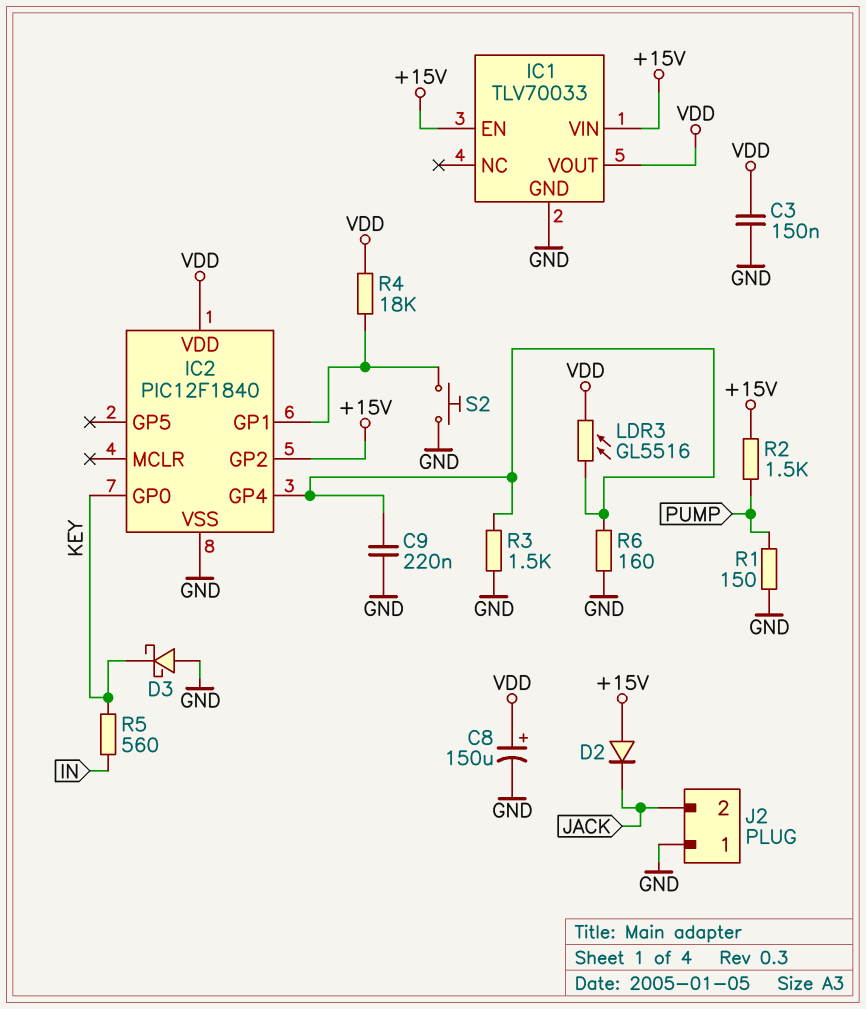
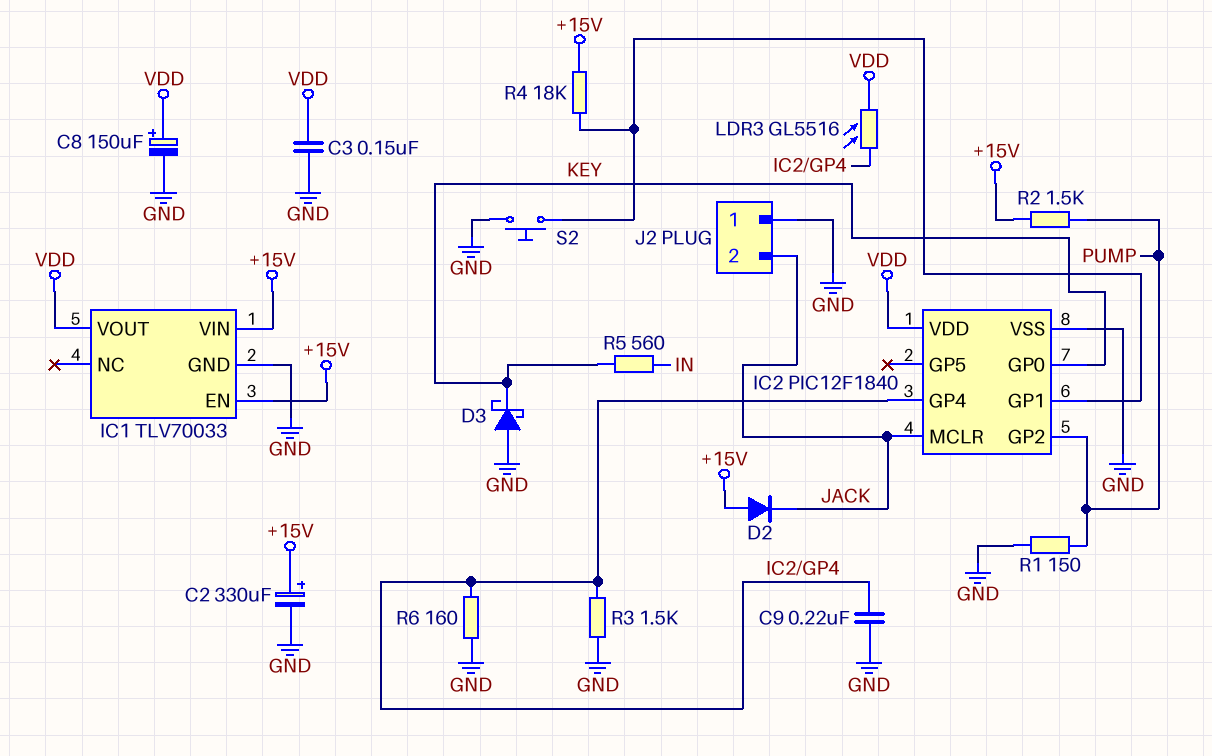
C2: none -> 330uF (plus +15V, minus GND)
IC2 pin GP2: +15V -> PUMP
IC2 pin MCLR: none -> JACK
R4: 18k (IC2/GP1, VDD) -> 18k (+15V, IC2/GP1)

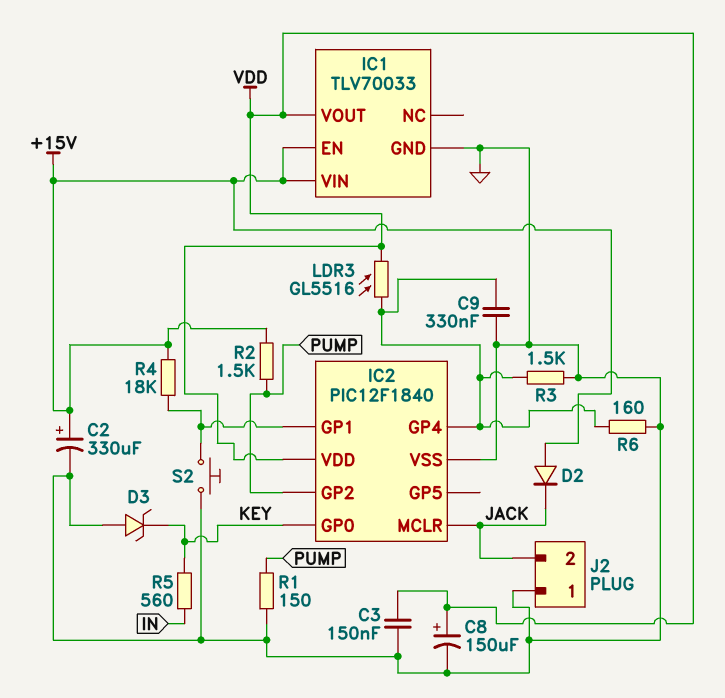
C9: 220nF (GND, IC2/GP4) -> 330nF (GND, IC2/GP4)
D3: schottky (A GND, K KEY) -> zener (A GND, K KEY)

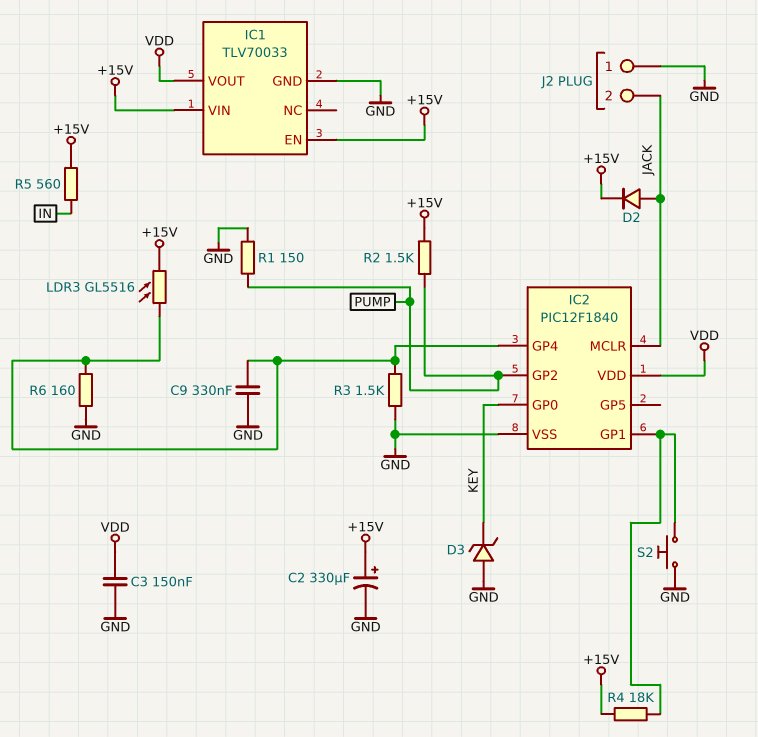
C8: 150uF (plus VDD, minus GND) -> none
D2: diode (A +15V, K JACK) -> diode (A JACK, K +15V)
LDR3: GL5516 (IC2/GP4, VDD) -> GL5516 (+15V, IC2/GP4)
R5: 560 (IN, KEY) -> 560 (+15V, IN)

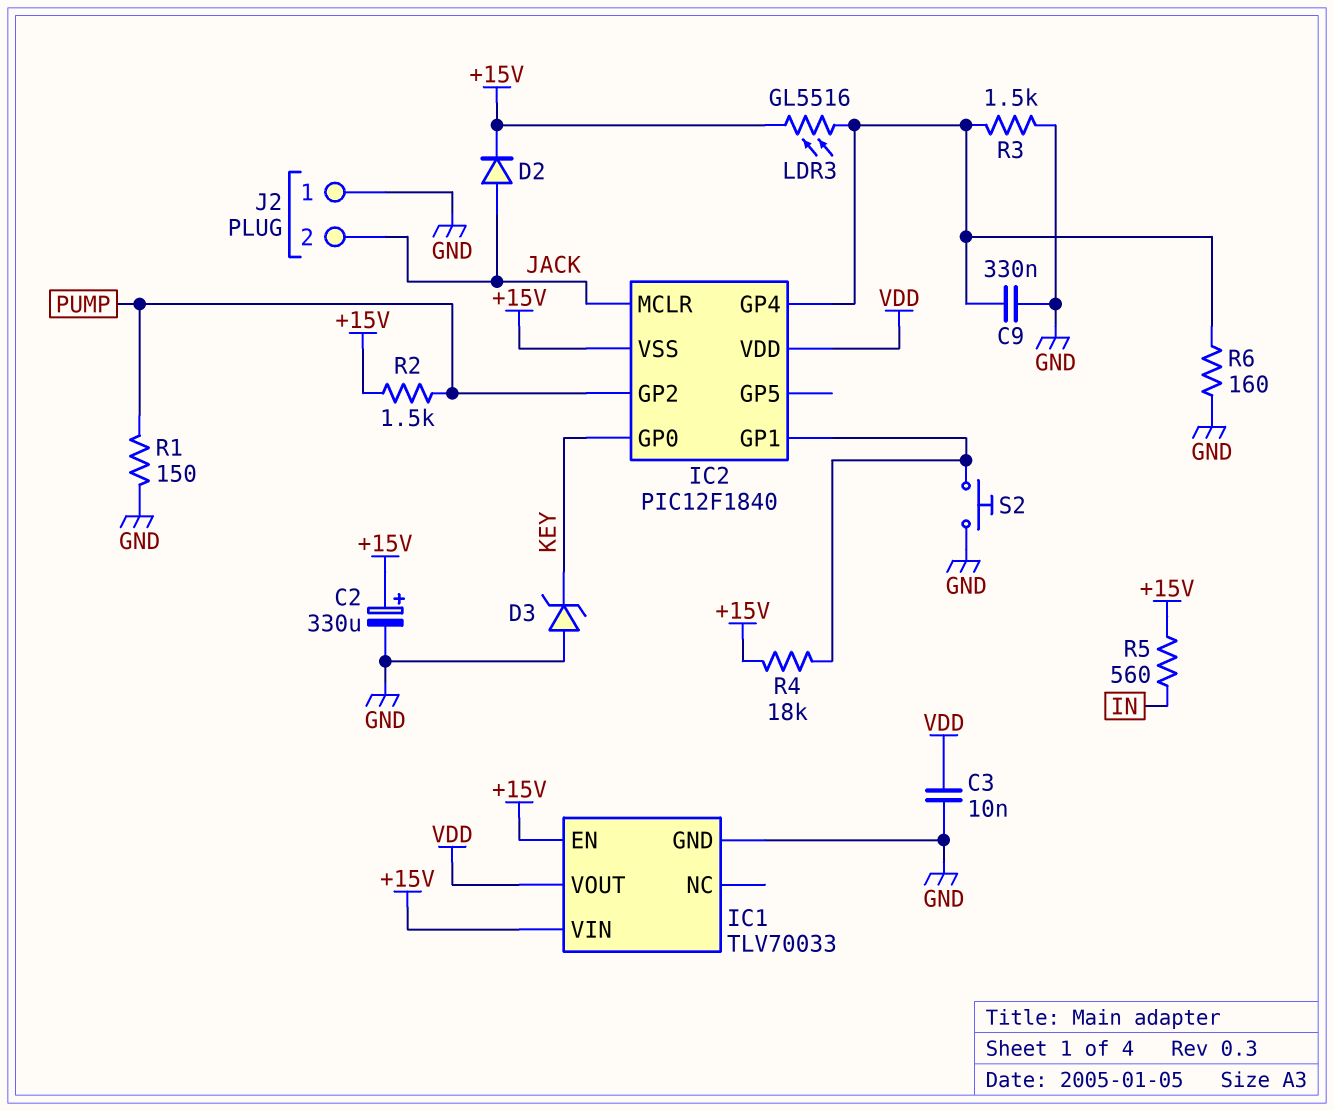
C3: 150nF (GND, VDD) -> 10nF (GND, VDD)
IC2 pin VSS: GND -> +15V

